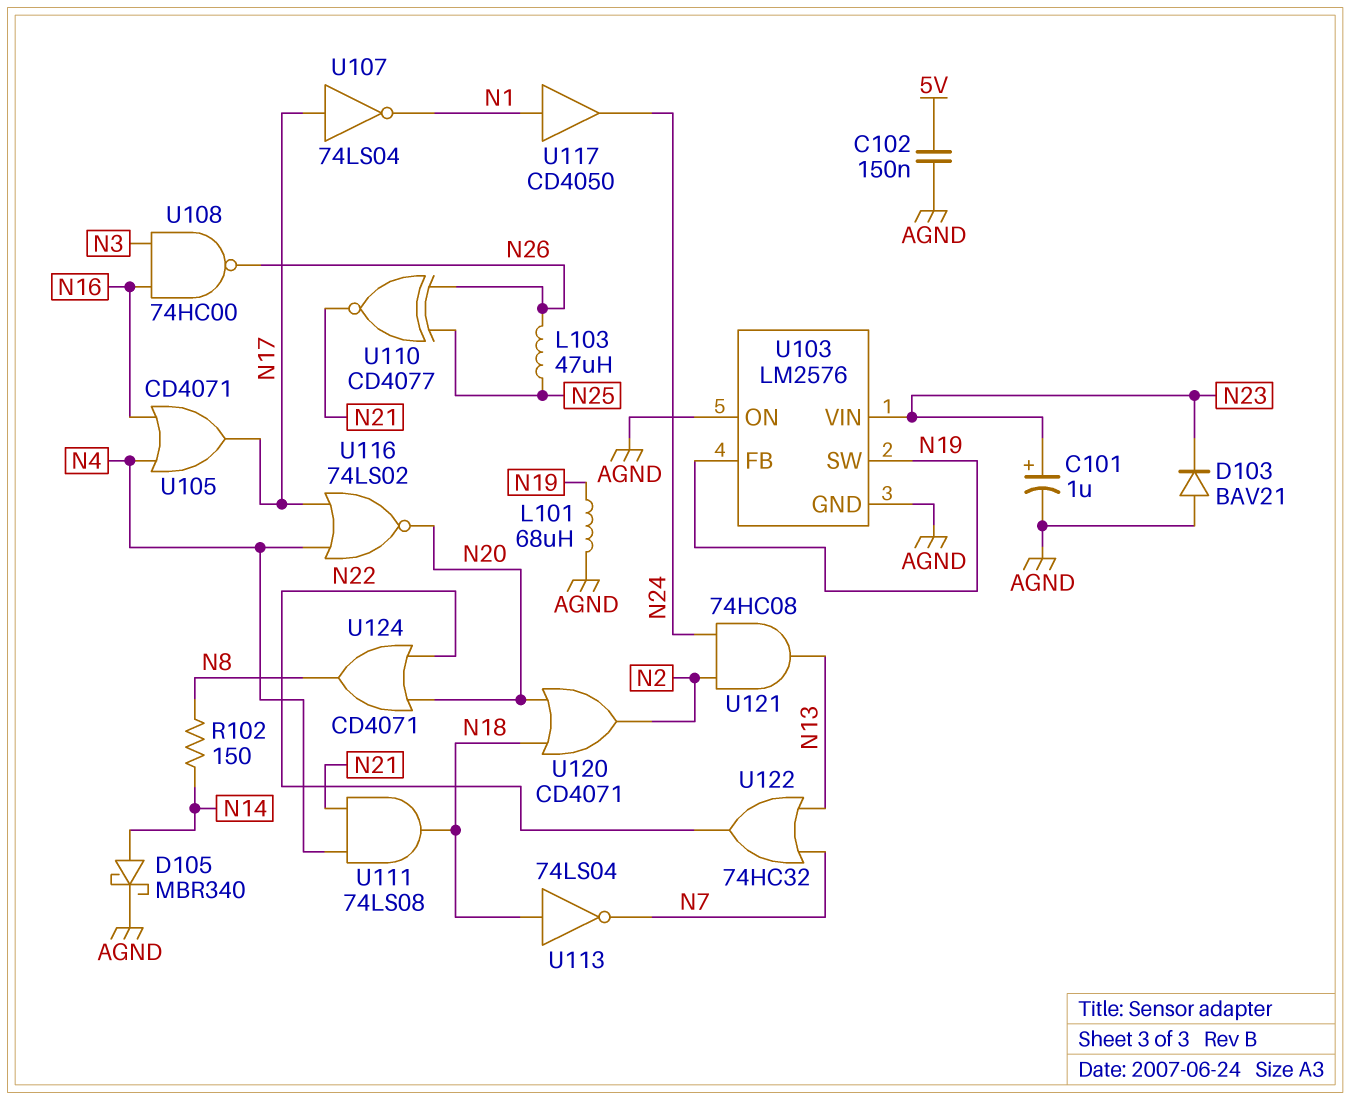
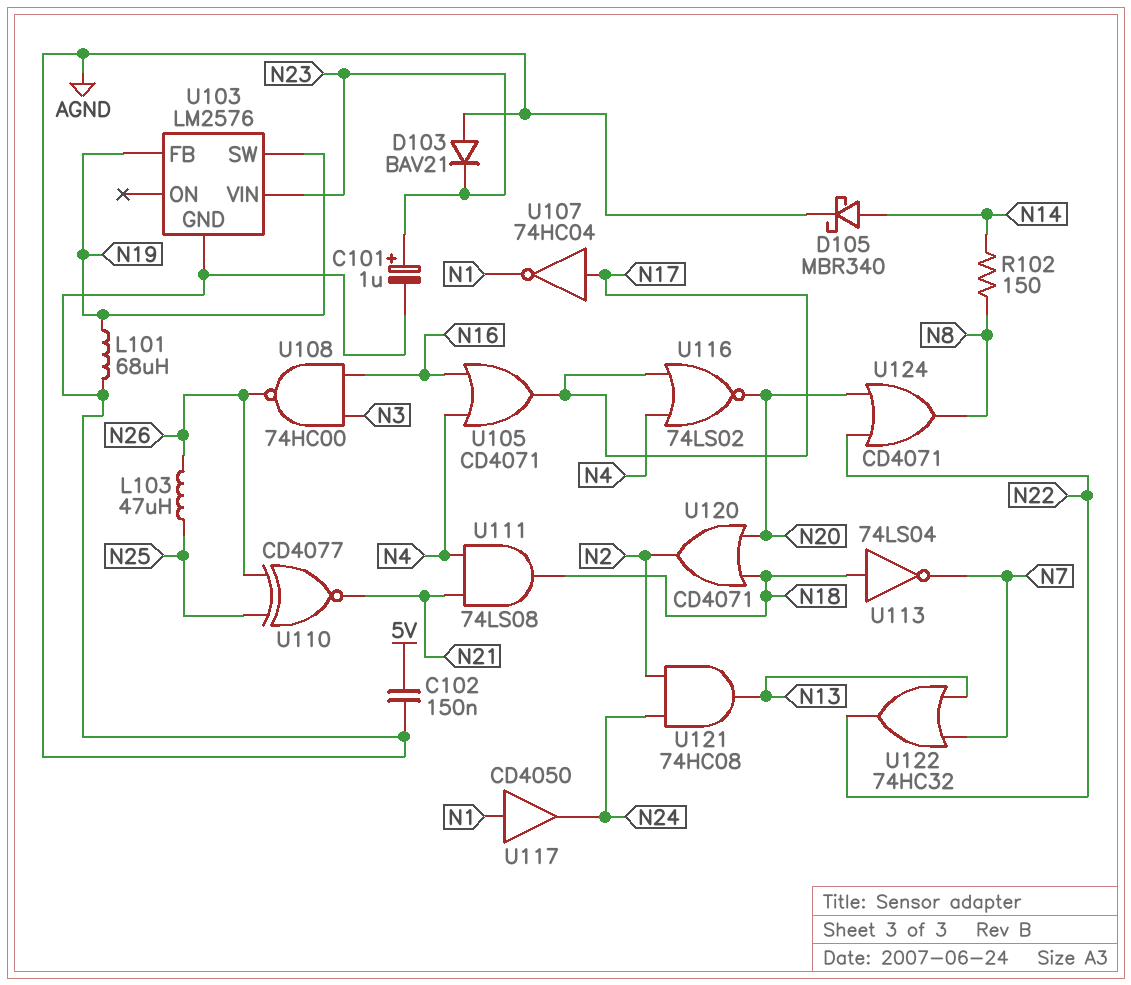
U103 pin ON: AGND -> none
U107: NOT 74LS04 (in N17, out N1) -> NOT 74HC04 (in N17, out N1)

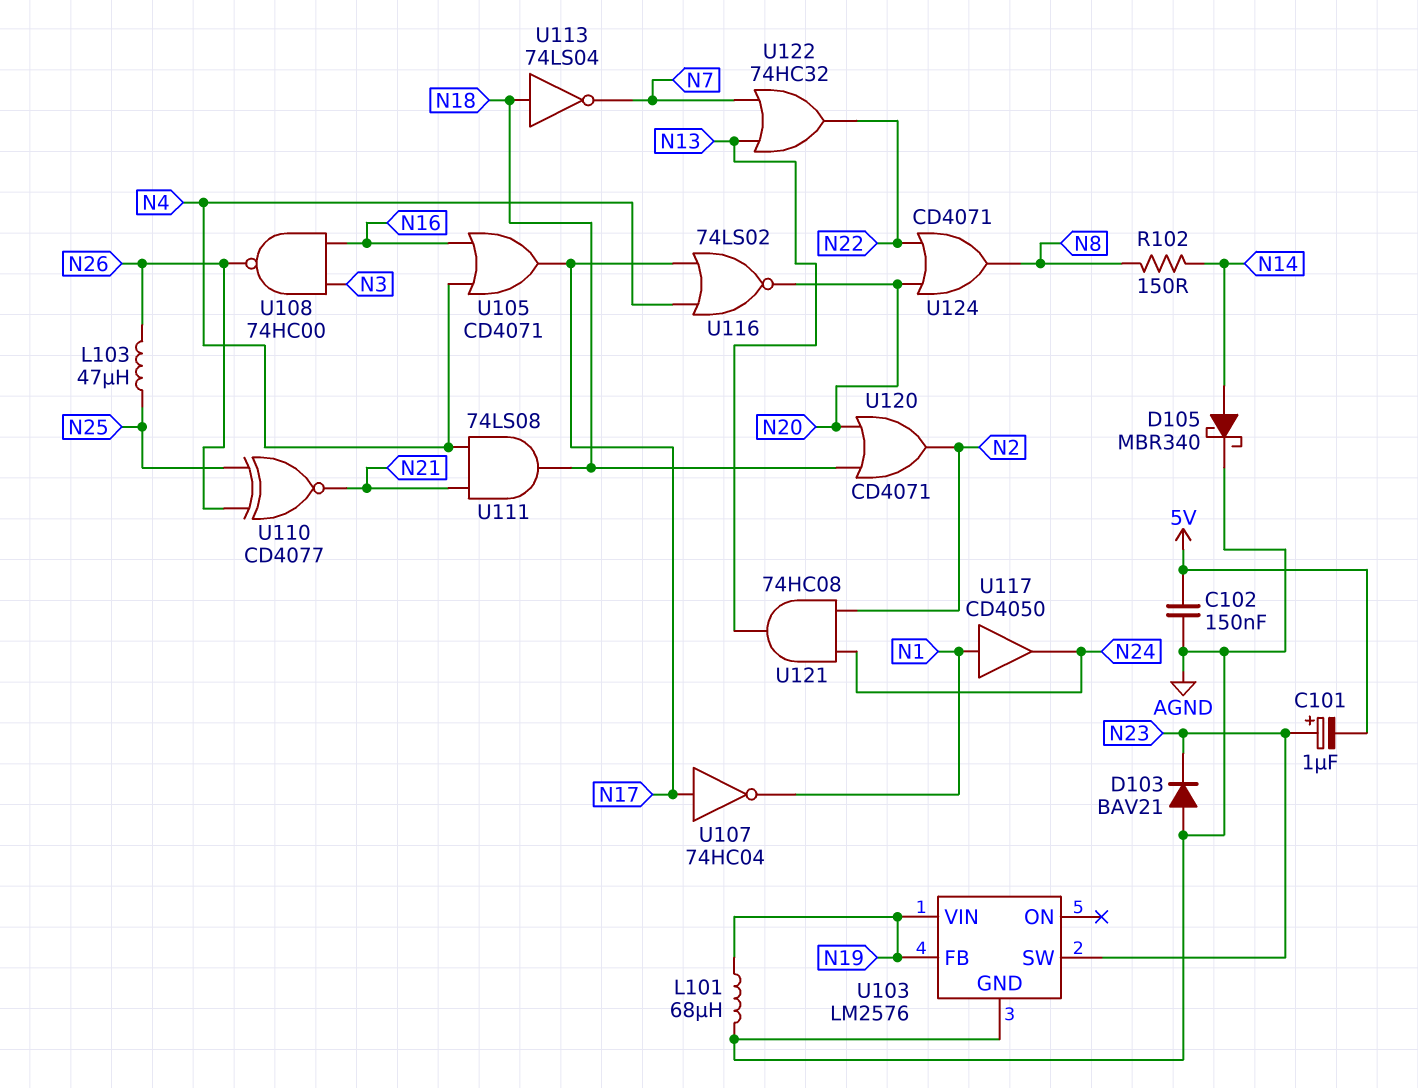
C101: 1uF (plus N23, minus AGND) -> 1uF (plus N23, minus 5V)
U103 pin SW: N19 -> N23
U103 pin VIN: N23 -> N19

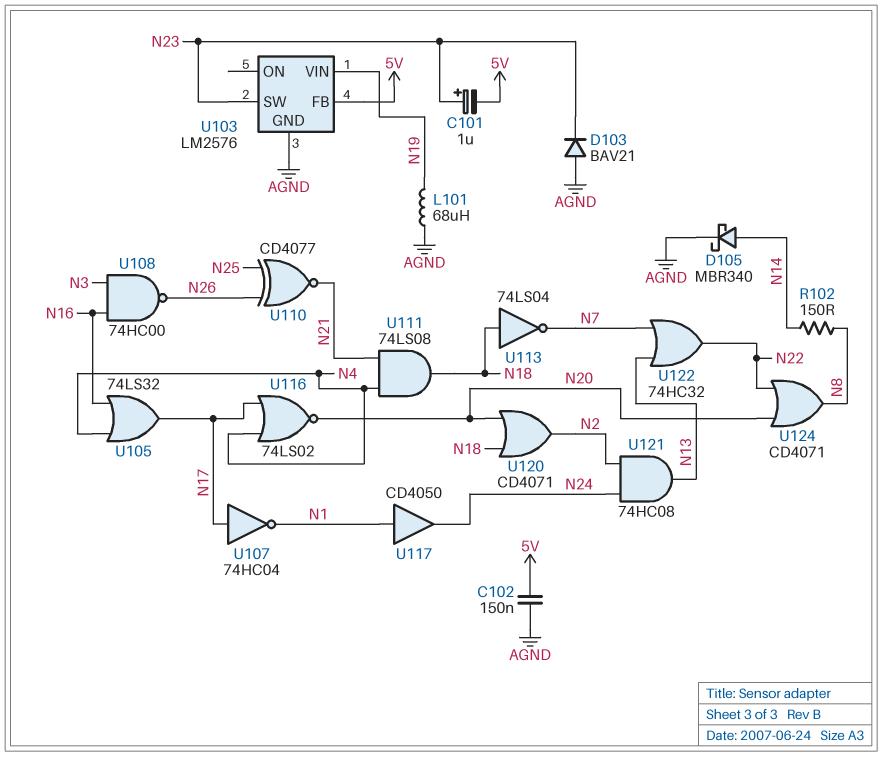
L103: 47uH (N25, N26) -> none
U103 pin FB: N19 -> 5V
U105: OR CD4071 (in N4, in N16, out N17) -> OR 74LS32 (in N4, in N16, out N17)

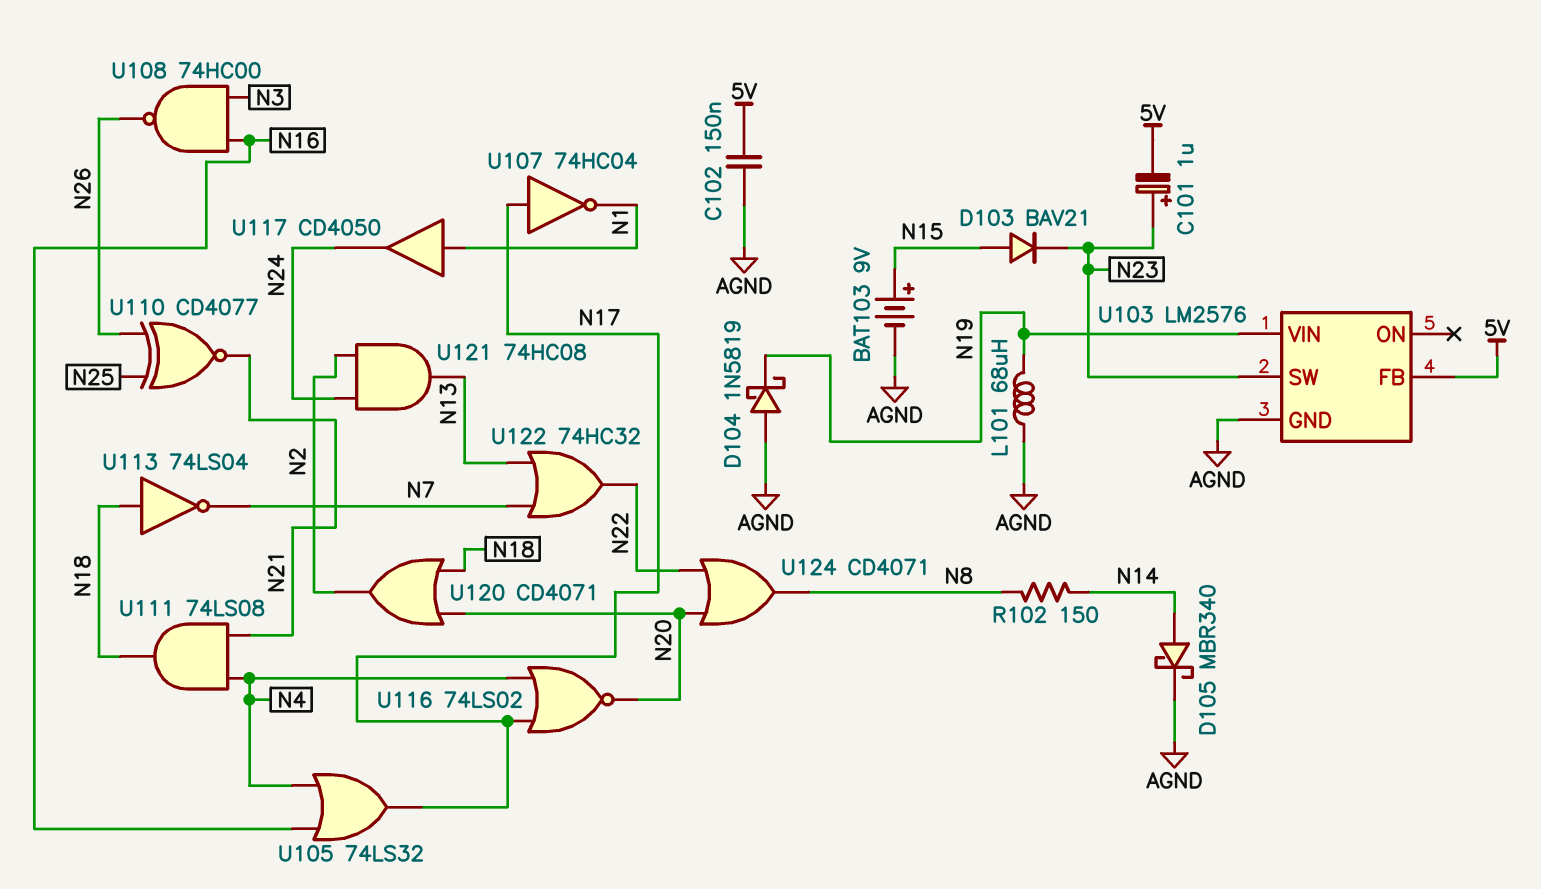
BAT103: none -> 9V (plus N15, minus AGND)
D103: diode BAV21 (A AGND, K N23) -> diode BAV21 (A N15, K N23)
D104: none -> schottky 1N5819 (A AGND, K N19)

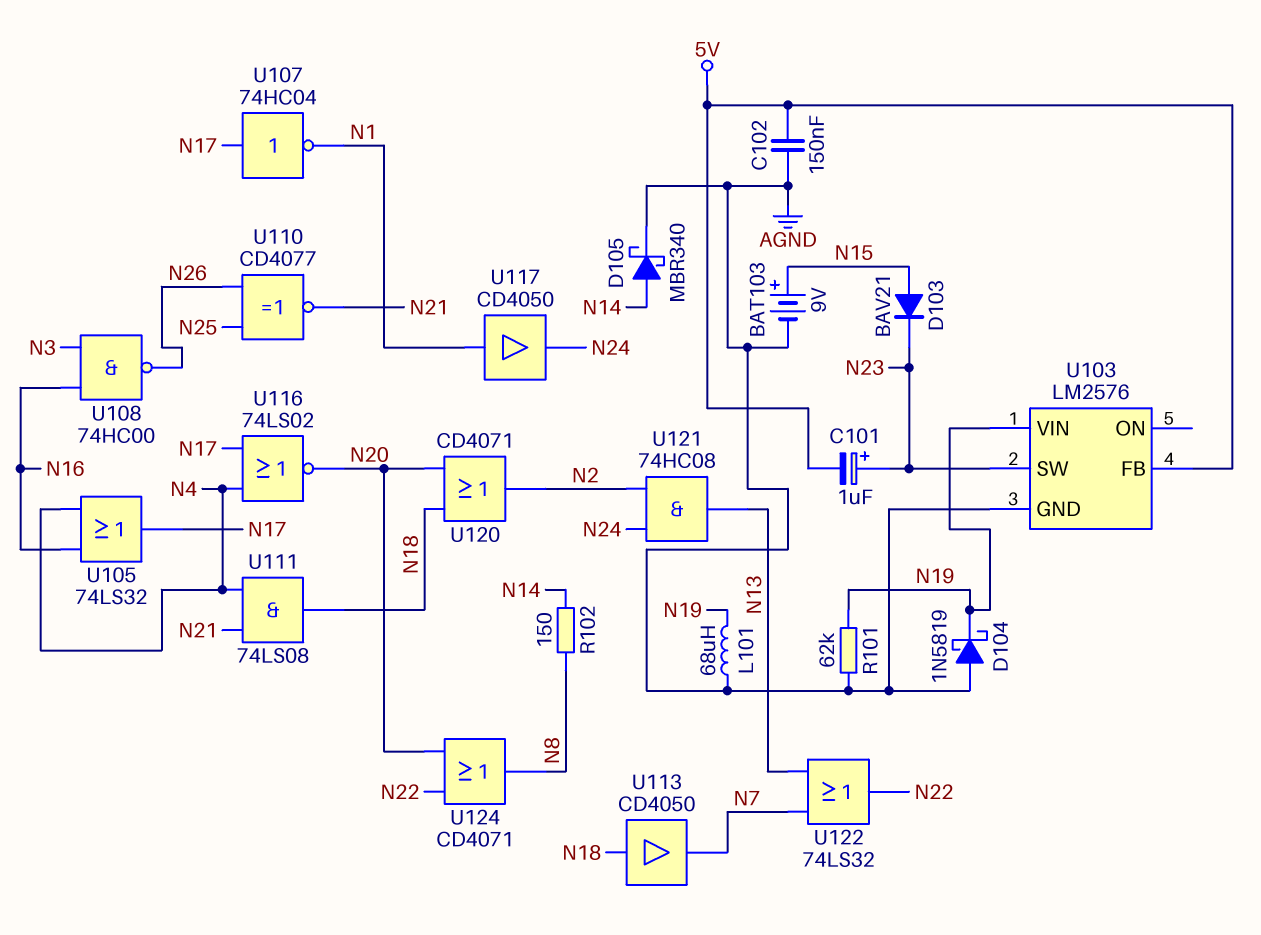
R101: none -> 62k (AGND, N19)
U113: NOT 74LS04 (in N18, out N7) -> buffer CD4050 (in N18, out N7)
U122: OR 74HC32 (in N7, in N13, out N22) -> OR 74LS32 (in N7, in N13, out N22)

